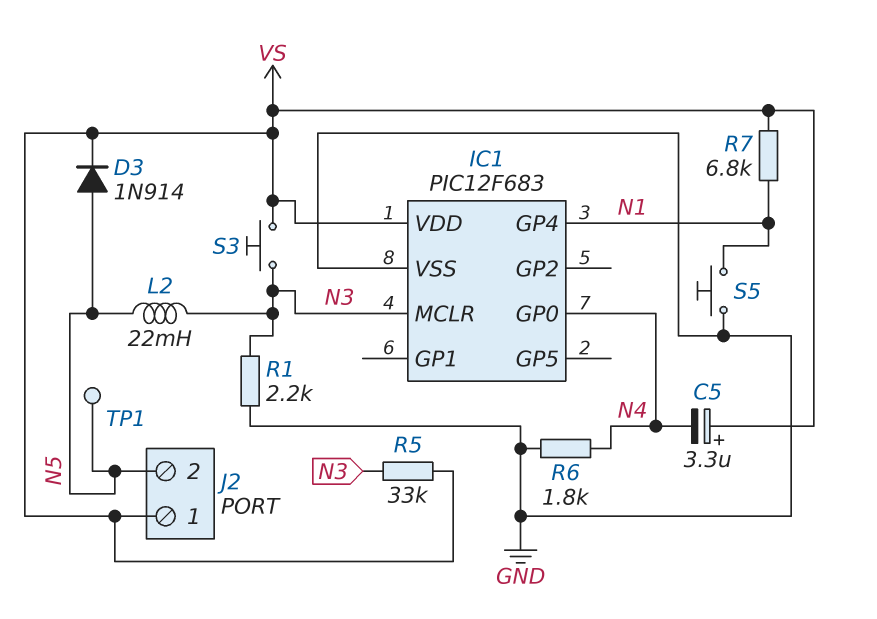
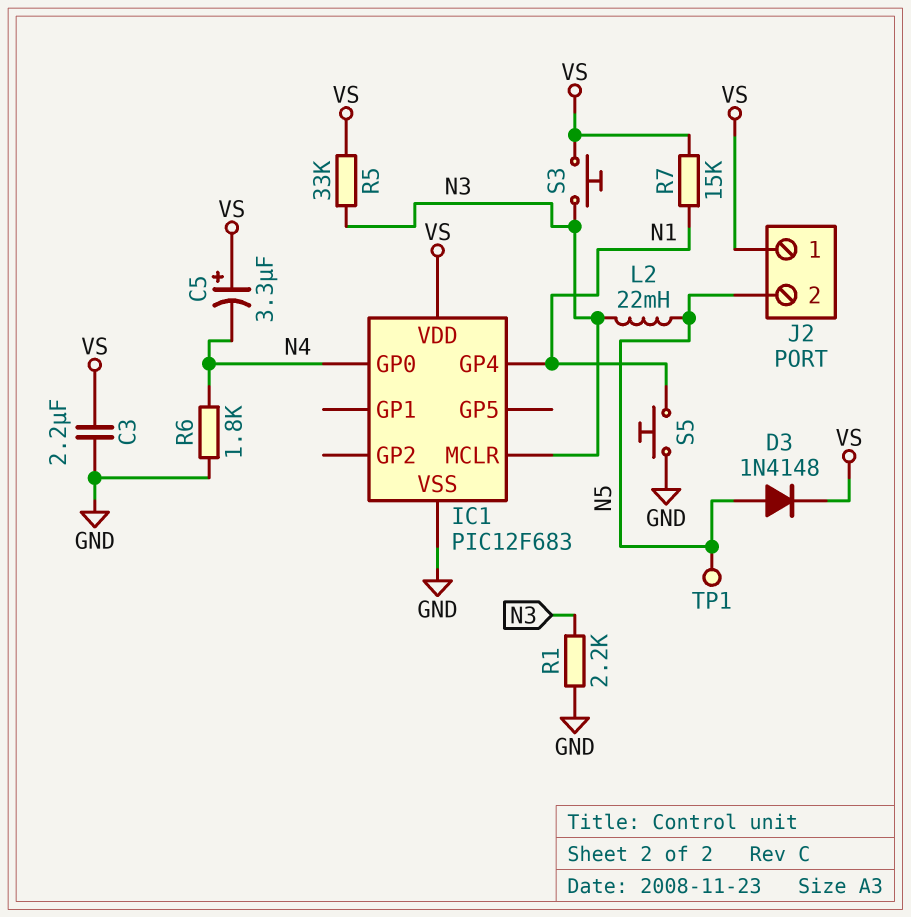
C3: none -> 2.2uF (GND, VS)
D3: diode 1N914 (A N5, K VS) -> diode 1N4148 (A N5, K VS)
R7: 6.8k (N1, VS) -> 15k (N1, VS)

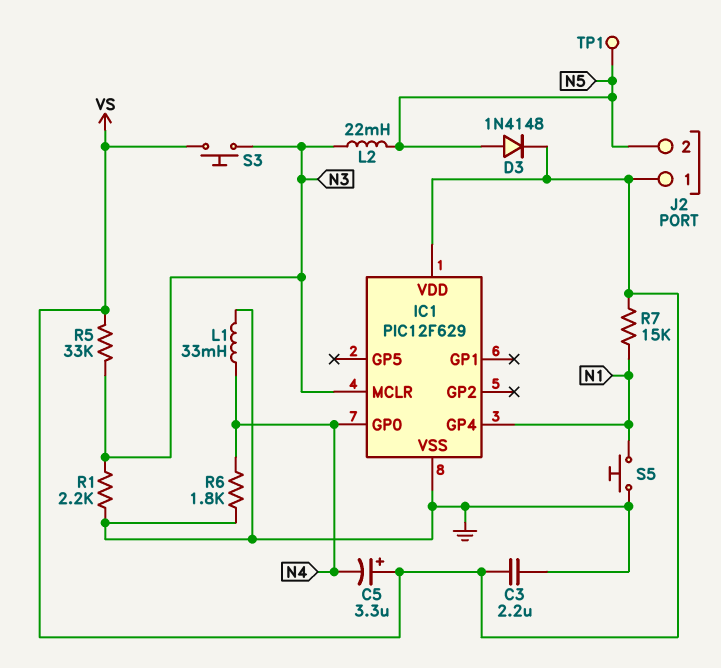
IC1: PIC12F683 -> PIC12F629
L1: none -> 33mH (GND, N4)

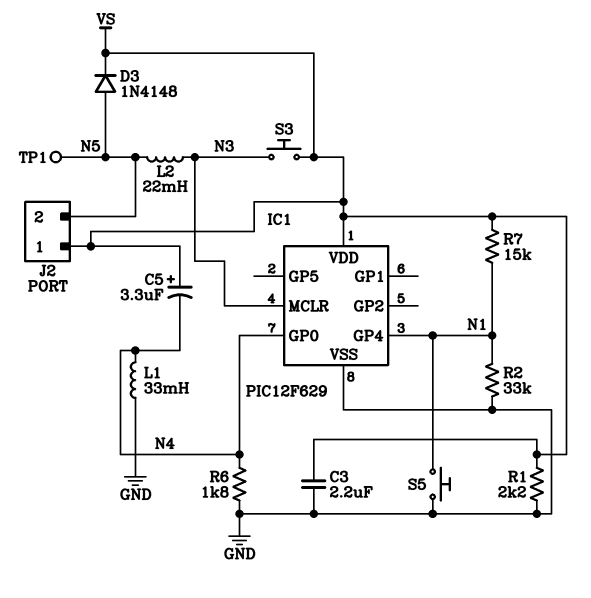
R1: 2.2k (GND, N3) -> 2.2k (GND, VS)
R2: none -> 33k (GND, N1)
R5: 33k (N3, VS) -> none

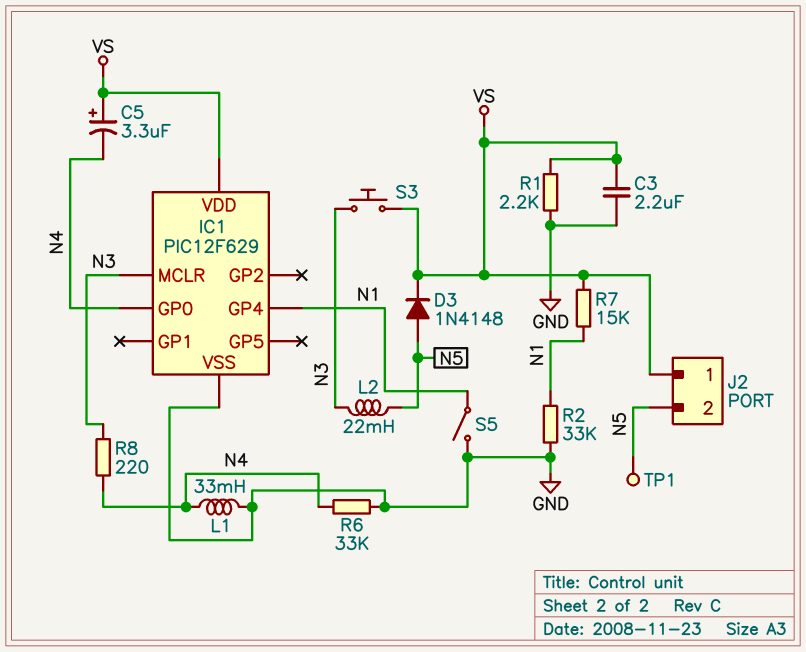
R6: 1.8k (GND, N4) -> 33k (GND, N4)
R8: none -> 220 (N3, N4)
S5: button (GND, N1) -> switch (GND, N1)

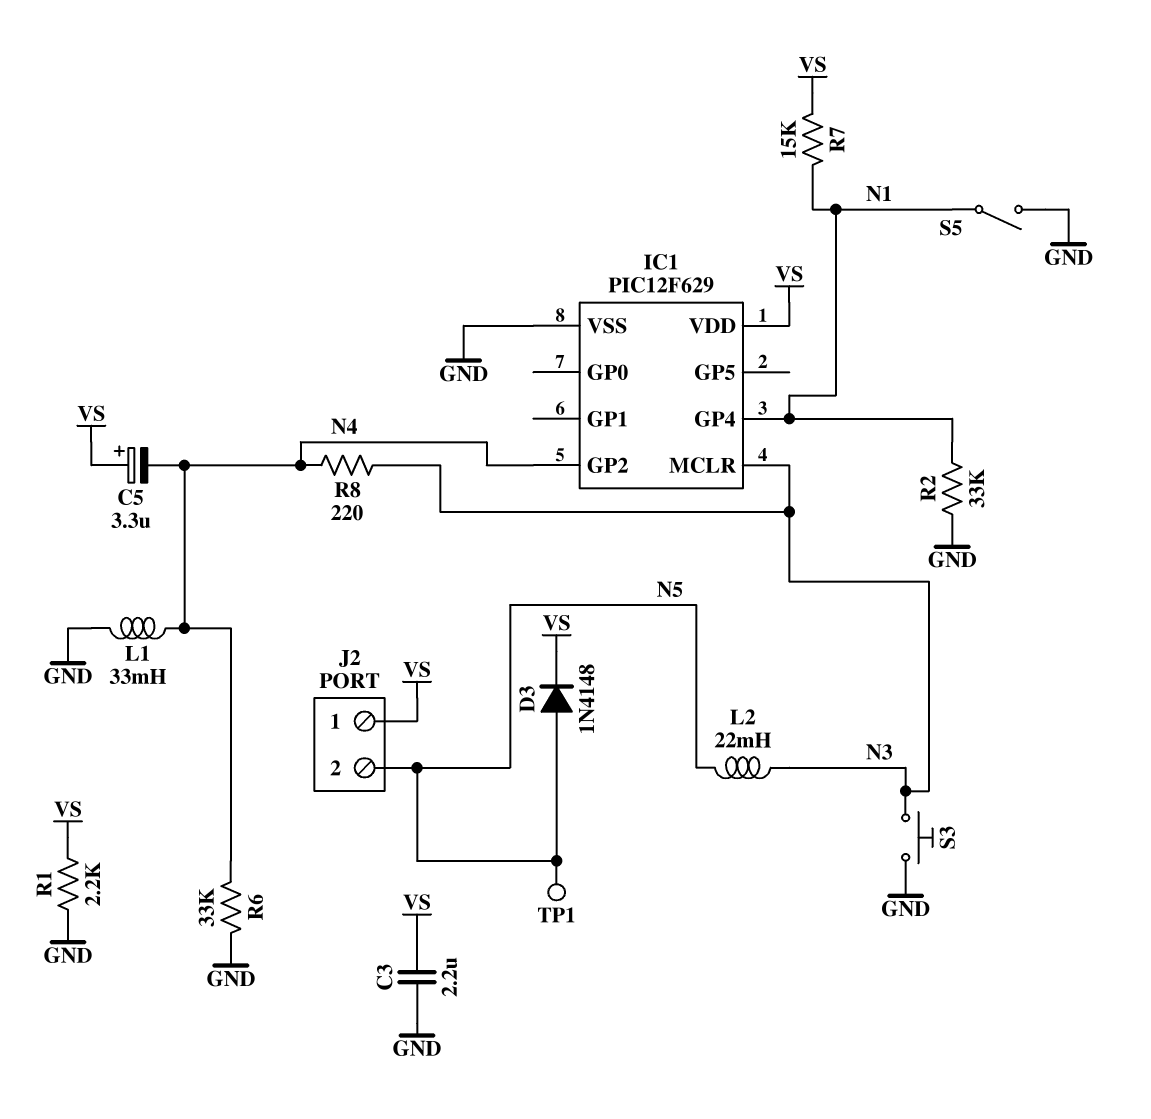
IC1 pin GP0: N4 -> none
IC1 pin GP2: none -> N4
S3: button (N3, VS) -> button (GND, N3)

